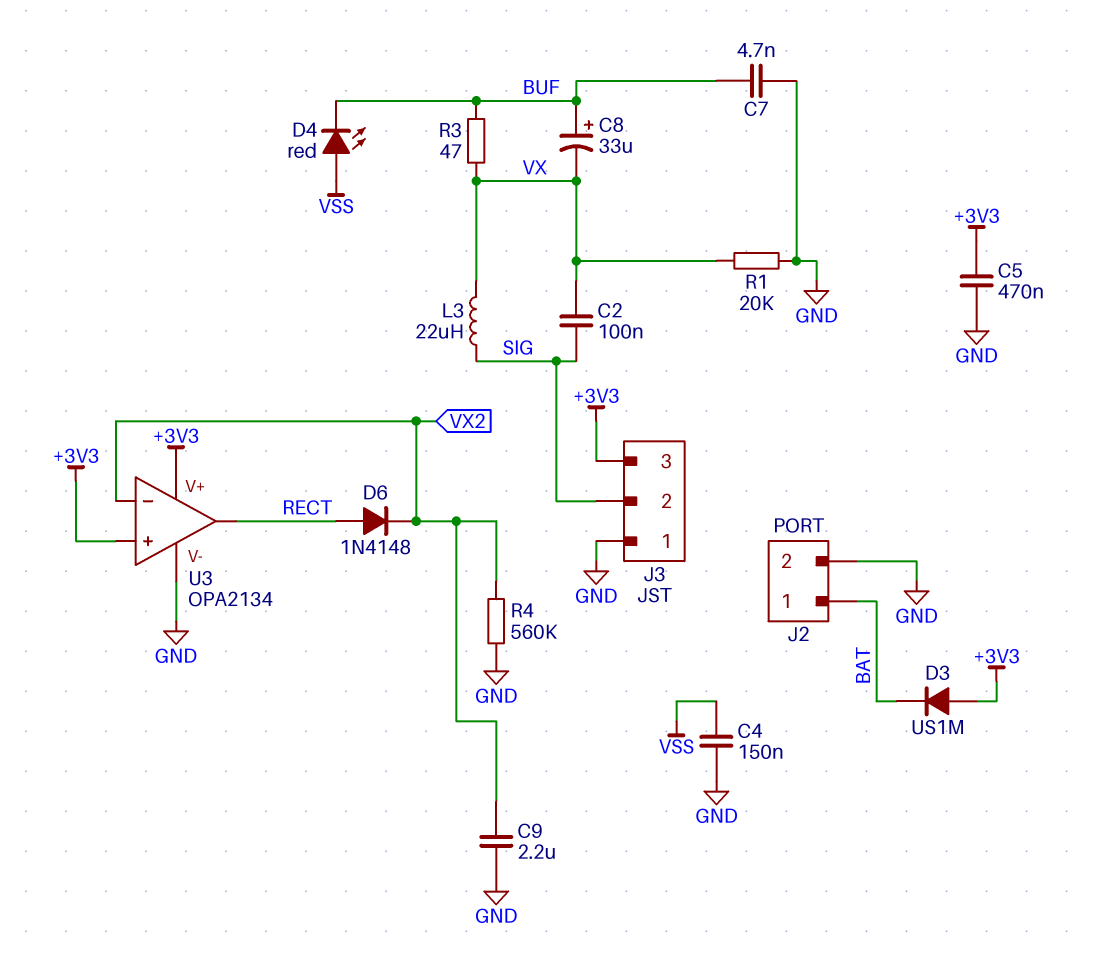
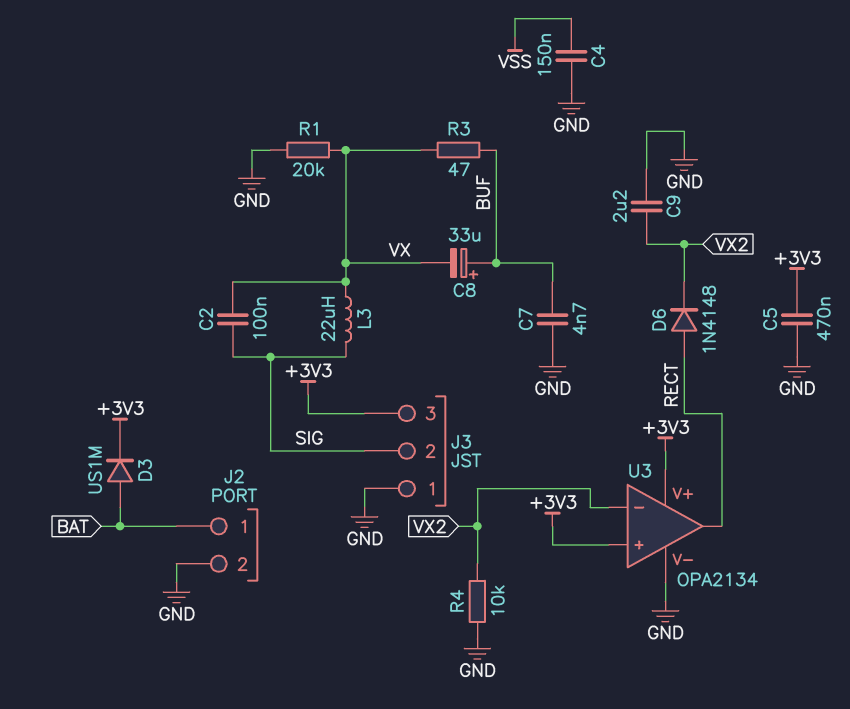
D3: diode US1M (A +3V3, K BAT) -> diode US1M (A BAT, K +3V3)
D4: LED red (A VSS, K BUF) -> none
R4: 560k (GND, VX2) -> 10k (GND, VX2)

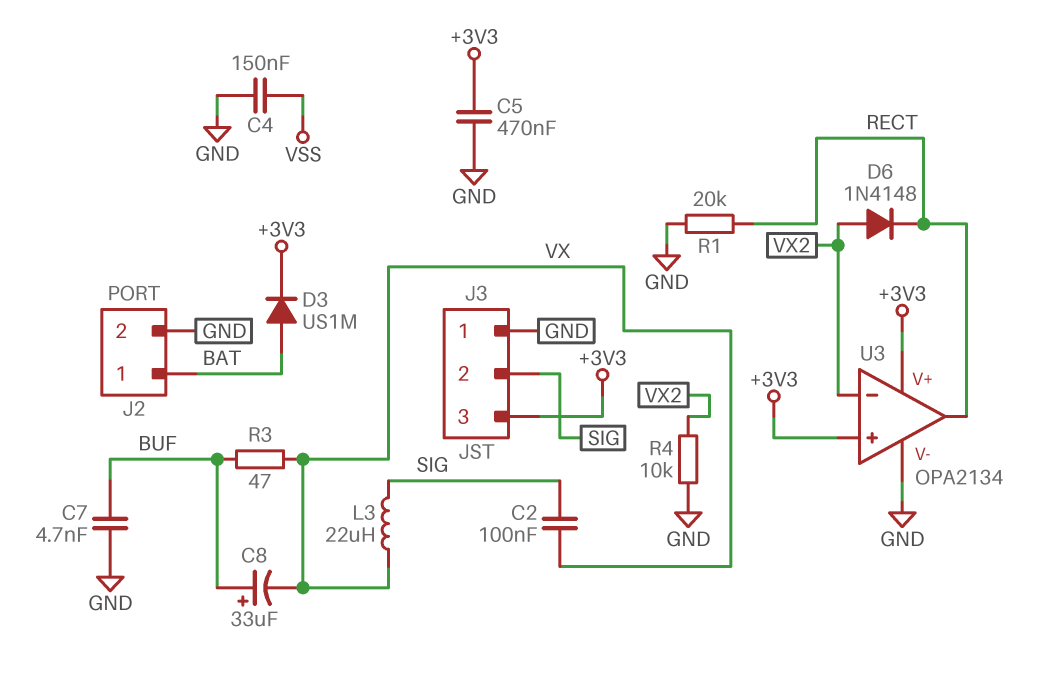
C9: 2.2uF (GND, VX2) -> none
D6: diode 1N4148 (A RECT, K VX2) -> diode 1N4148 (A VX2, K RECT)
R1: 20k (GND, VX) -> 20k (GND, RECT)

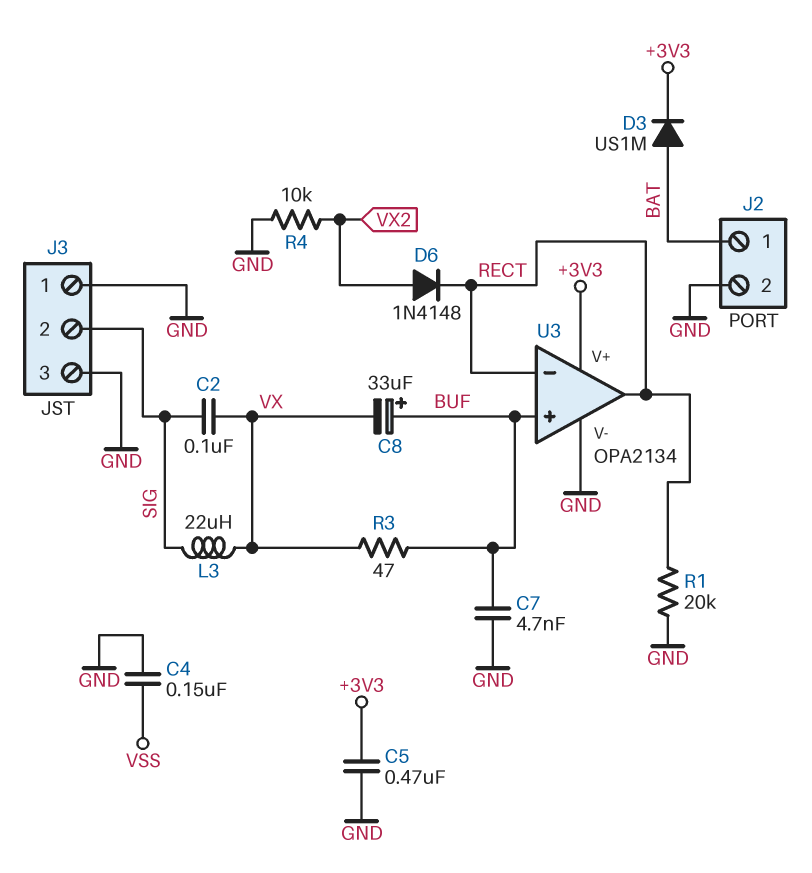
J3 pin 3: +3V3 -> GND
U3 pin in+: +3V3 -> BUF
U3 pin in-: VX2 -> RECT

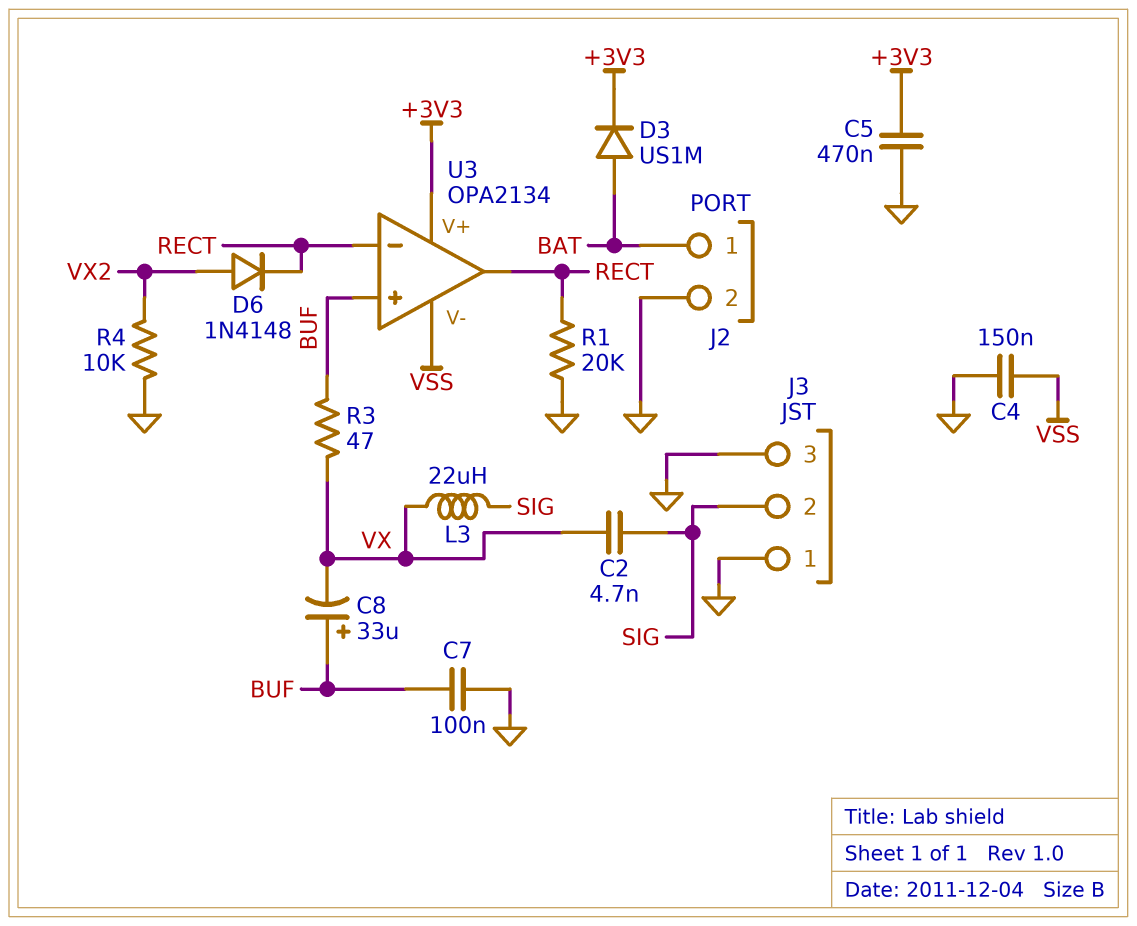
C2: 100nF (SIG, VX) -> 4.7nF (SIG, VX)
C7: 4.7nF (BUF, GND) -> 100nF (BUF, GND)
U3 pin V-: GND -> VSS

